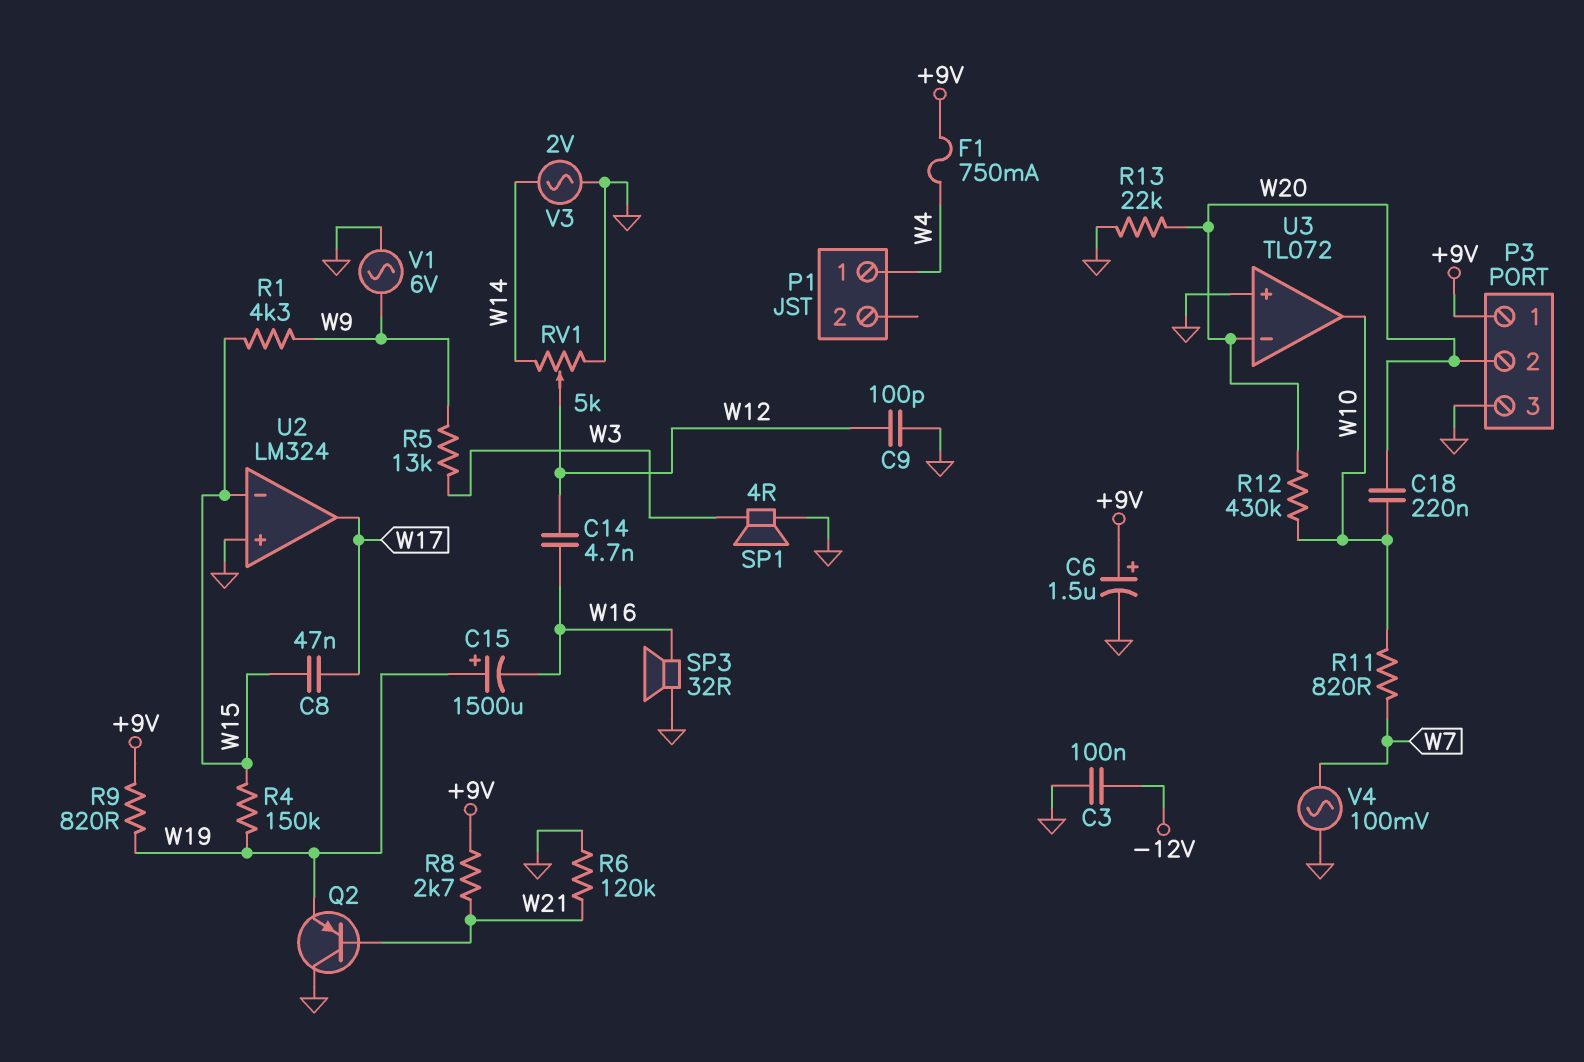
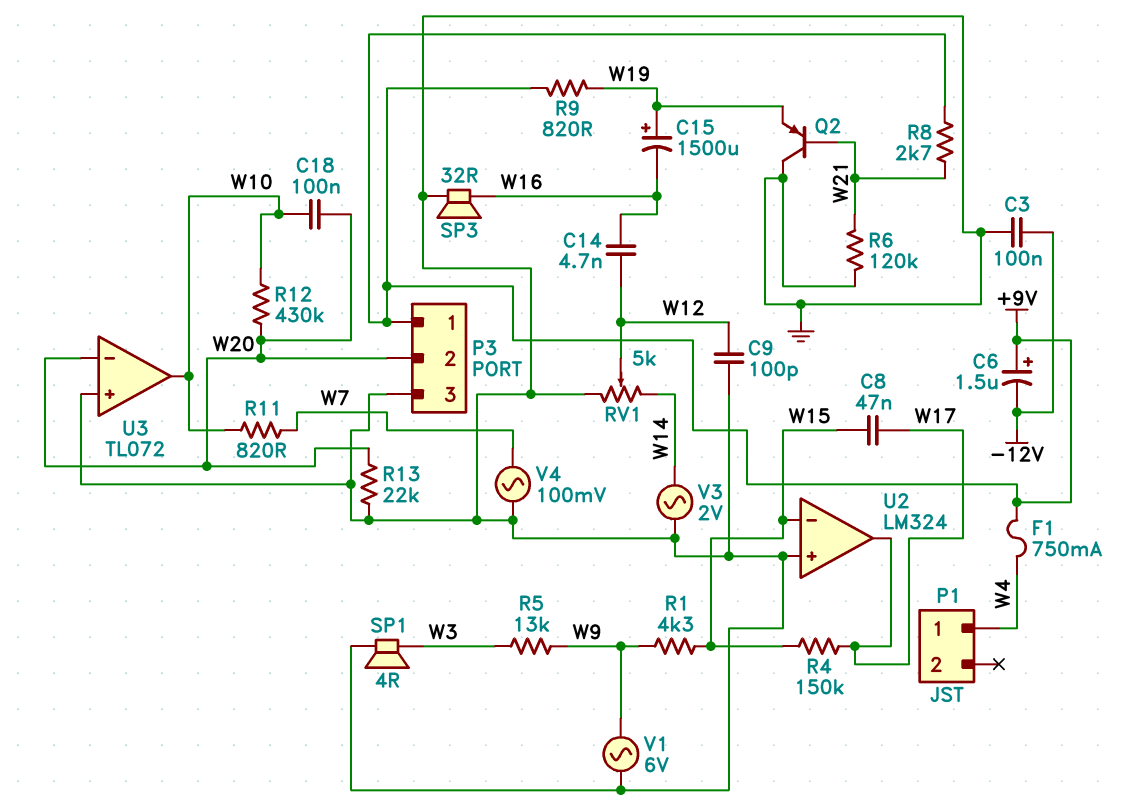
C6: 1.5uF (plus +9V, minus GND) -> 1.5uF (plus +9V, minus -12V)
C18: 220nF (W10, W20) -> 100nF (W10, W20)
R4: 150k (W15, W19) -> 150k (W15, W17)

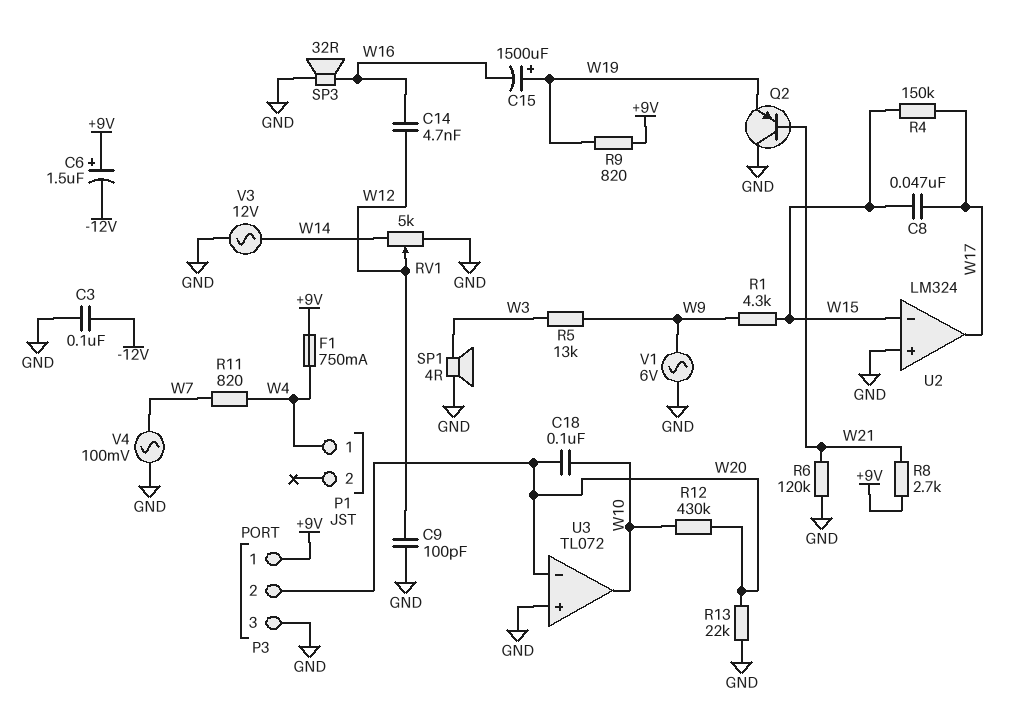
R11: 820 (W7, W10) -> 820 (W4, W7)
V3: AC 2V (GND, W14) -> AC 12V (GND, W14)

